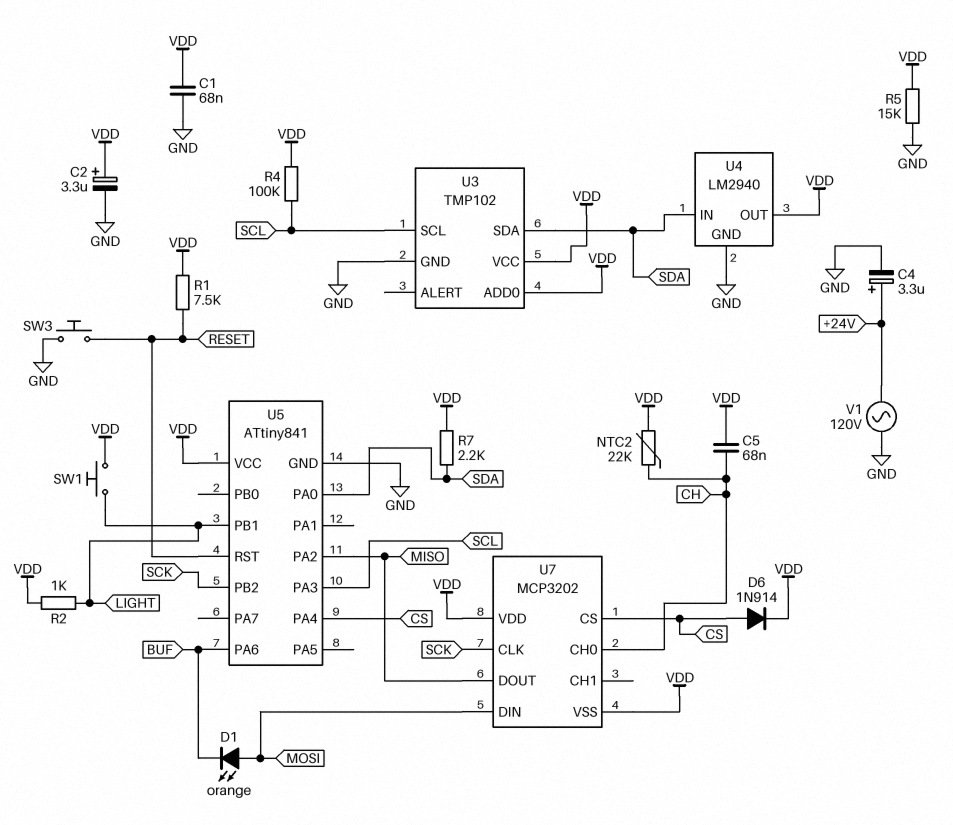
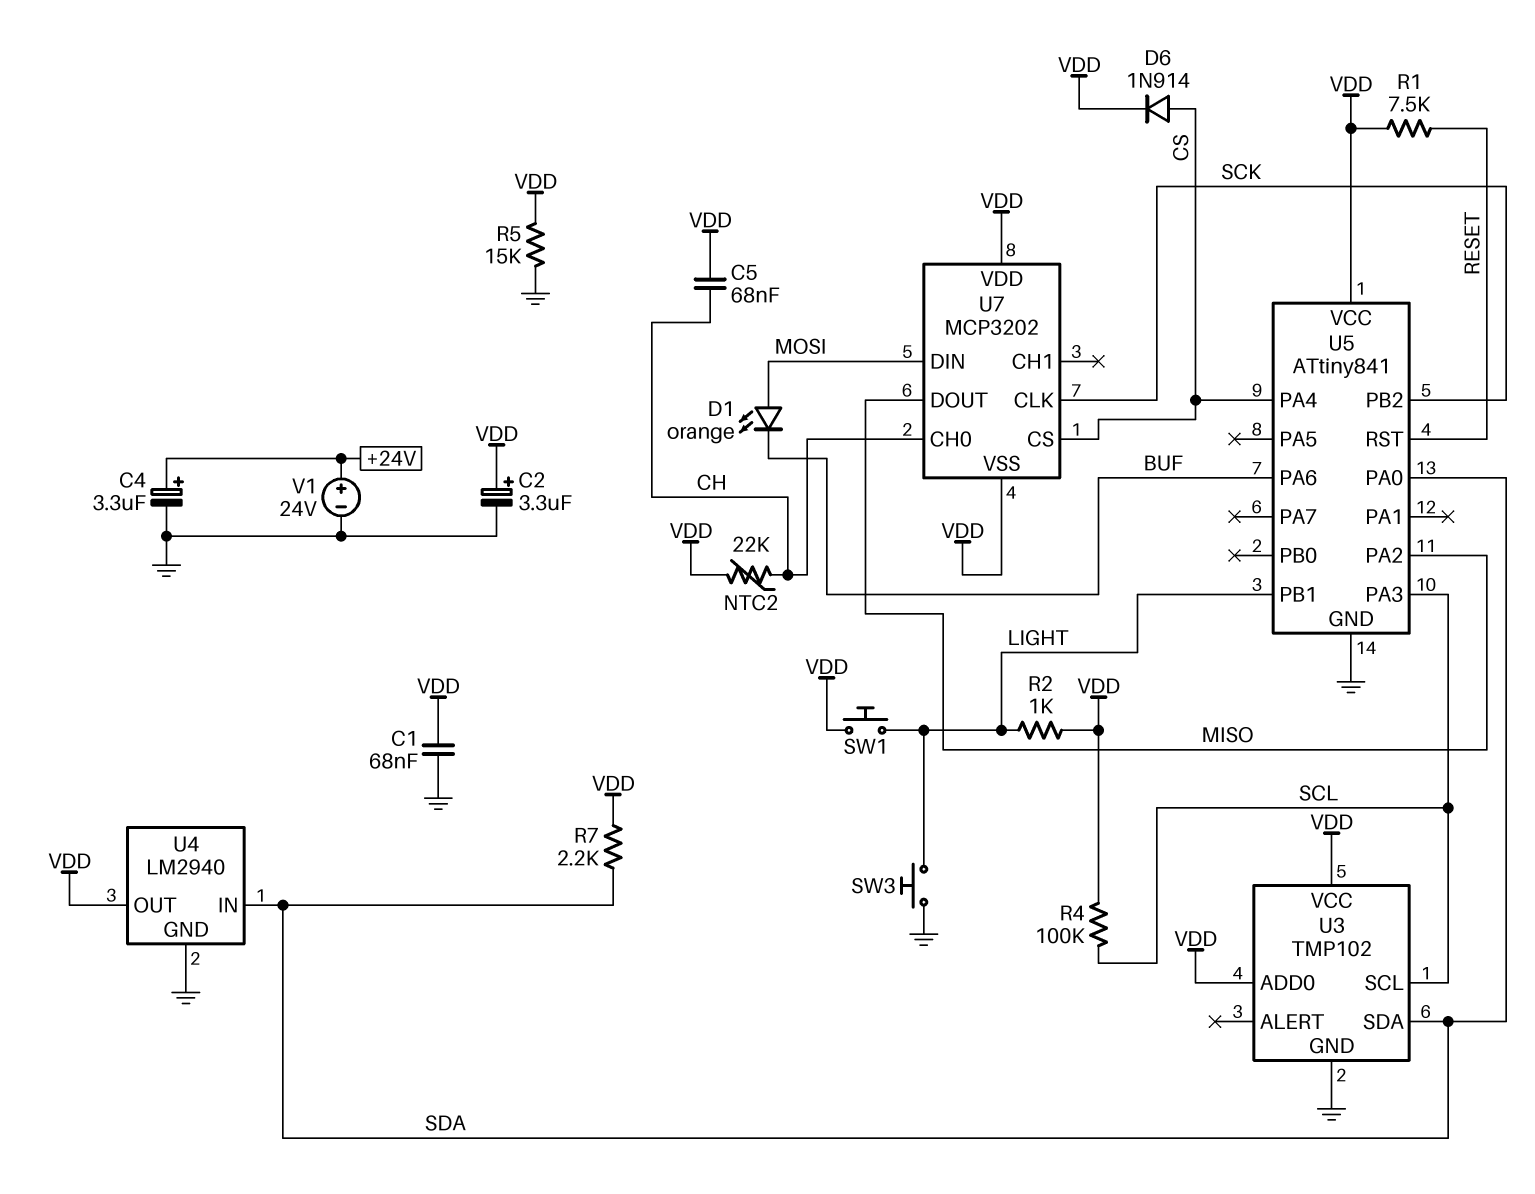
SW3: button (GND, RESET) -> button (GND, LIGHT)
V1: AC 120V (+24V, GND) -> 24V (plus +24V, minus GND)

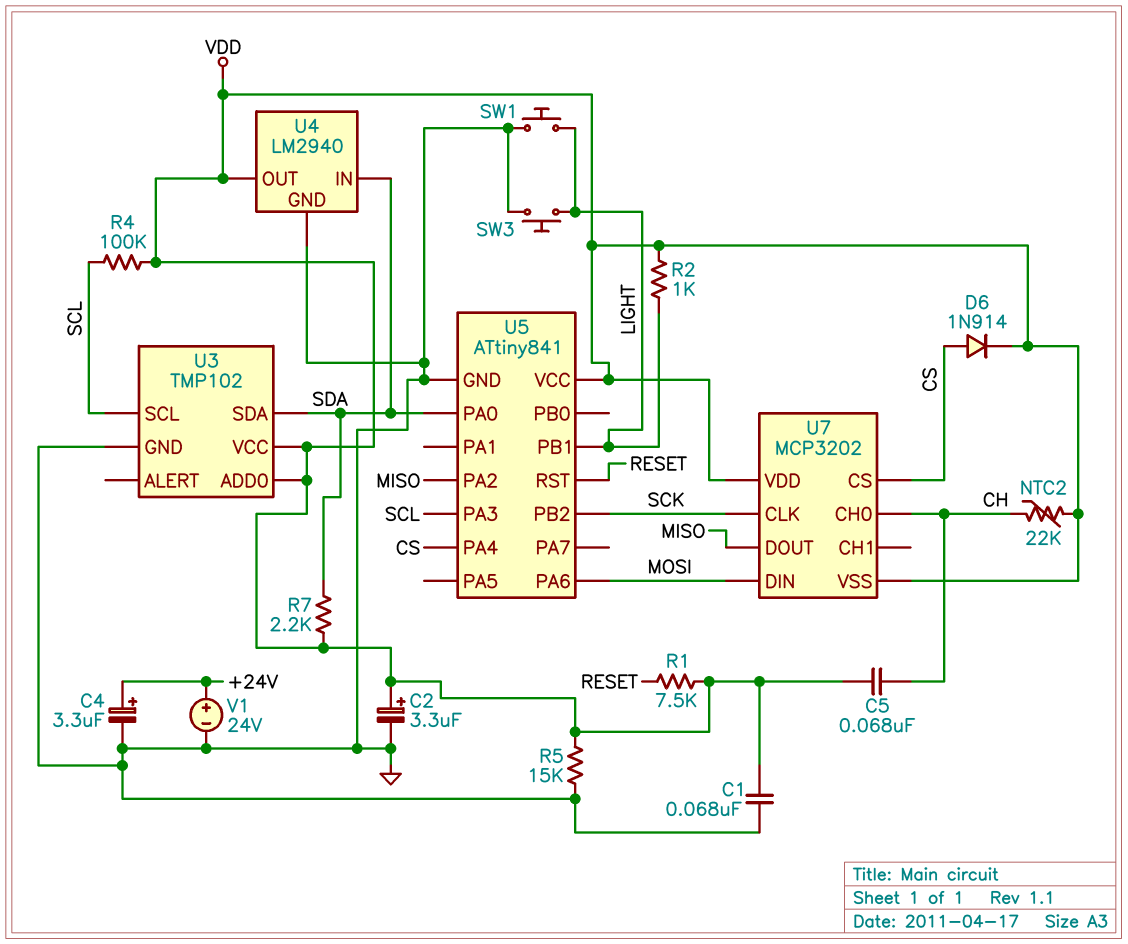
D1: LED orange (A MOSI, K BUF) -> none
SW1: button (LIGHT, VDD) -> button (GND, LIGHT)
U5 pin PA6: BUF -> MOSI

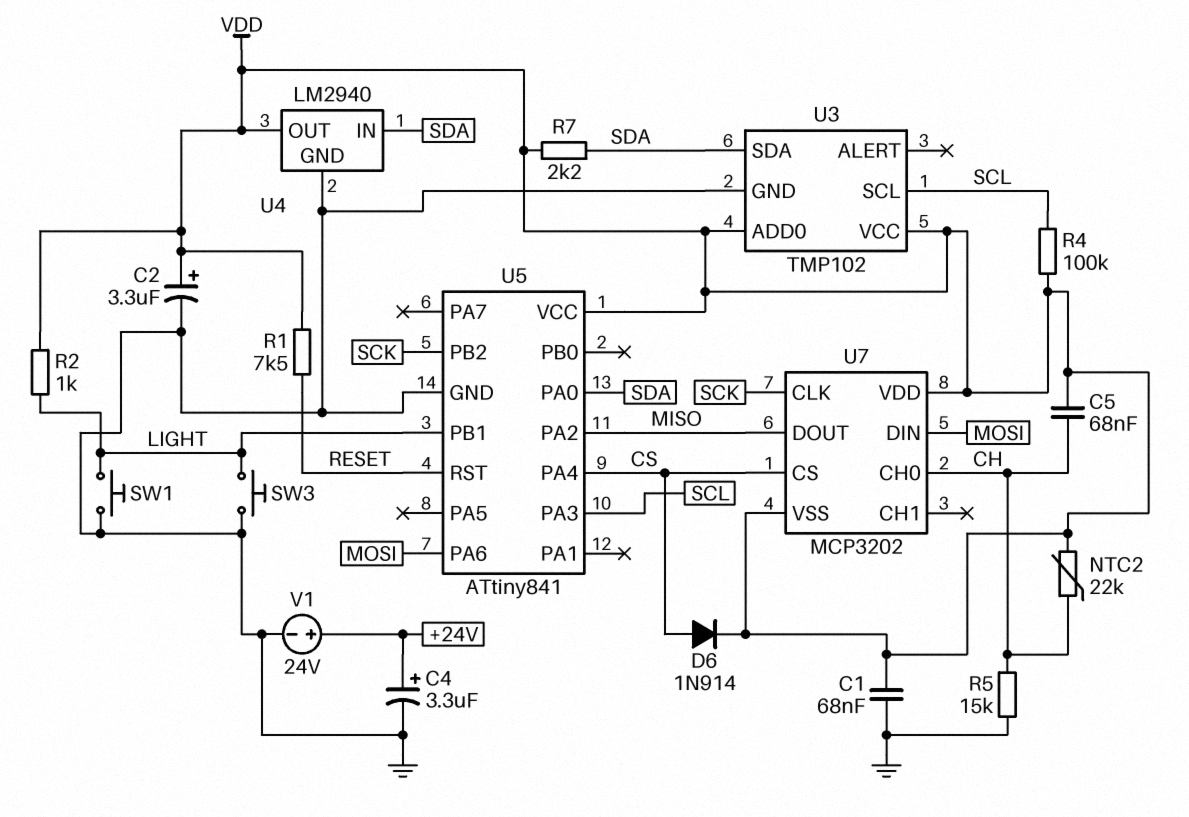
R5: 15k (GND, VDD) -> 15k (CH, GND)

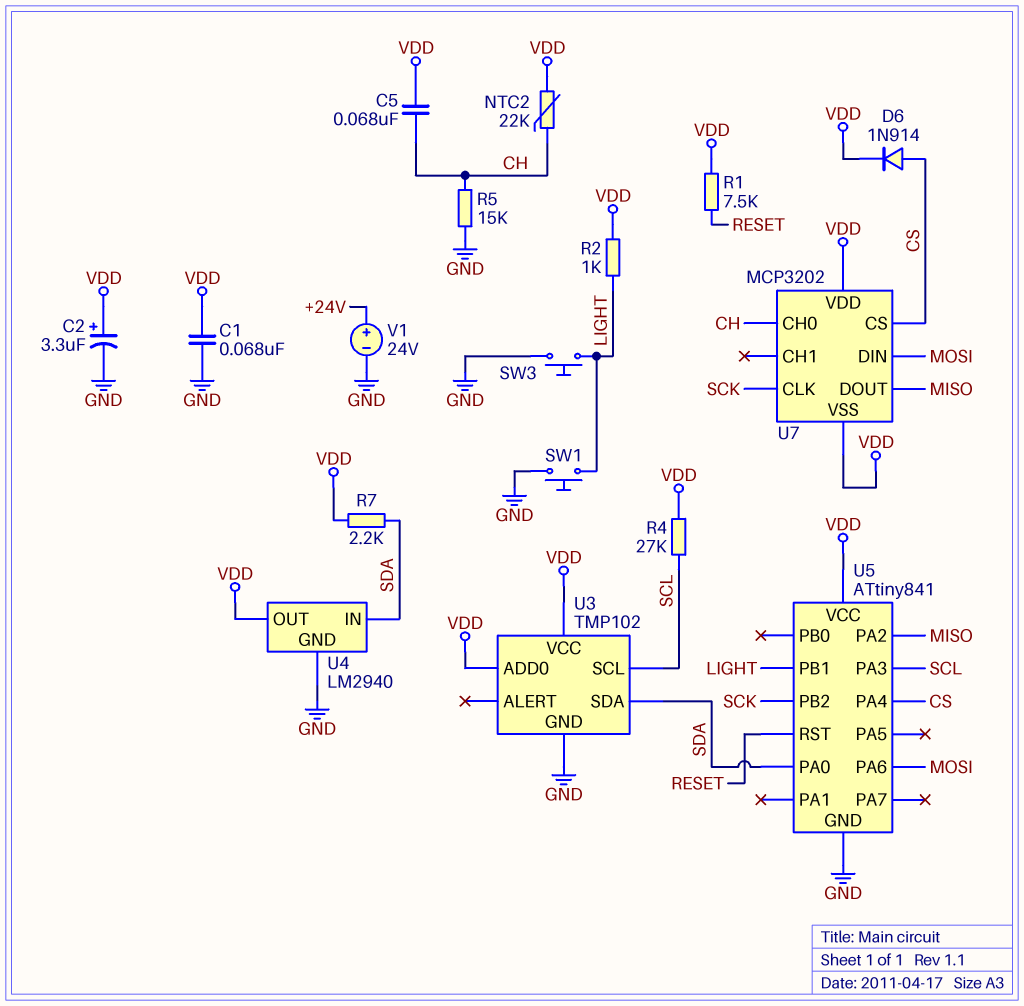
C4: 3.3uF (plus +24V, minus GND) -> none
R4: 100k (SCL, VDD) -> 27k (SCL, VDD)

